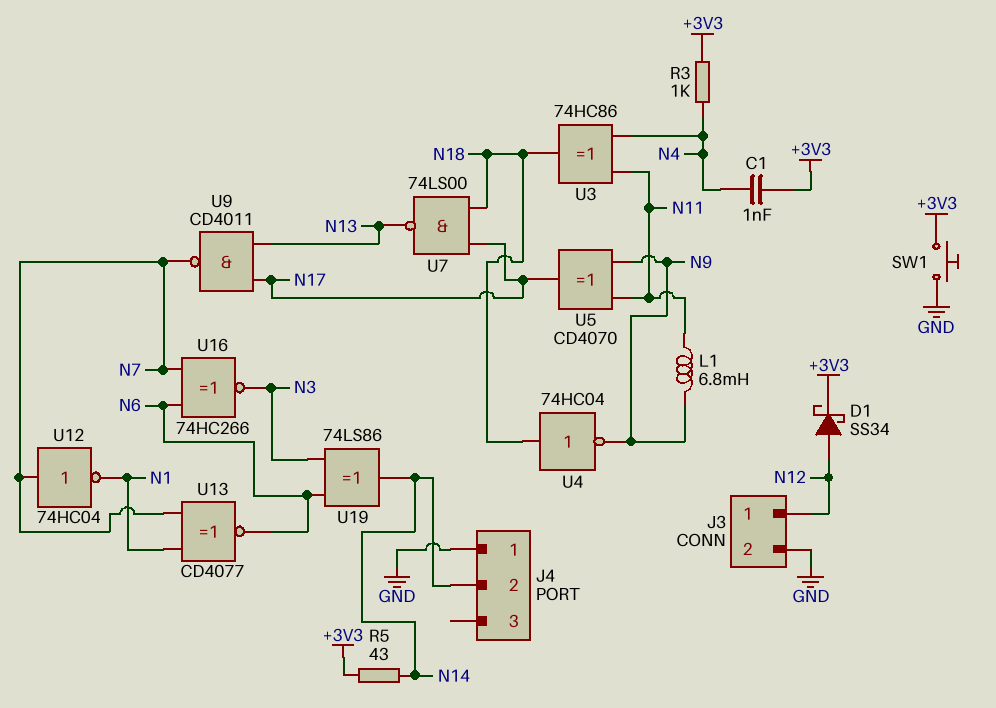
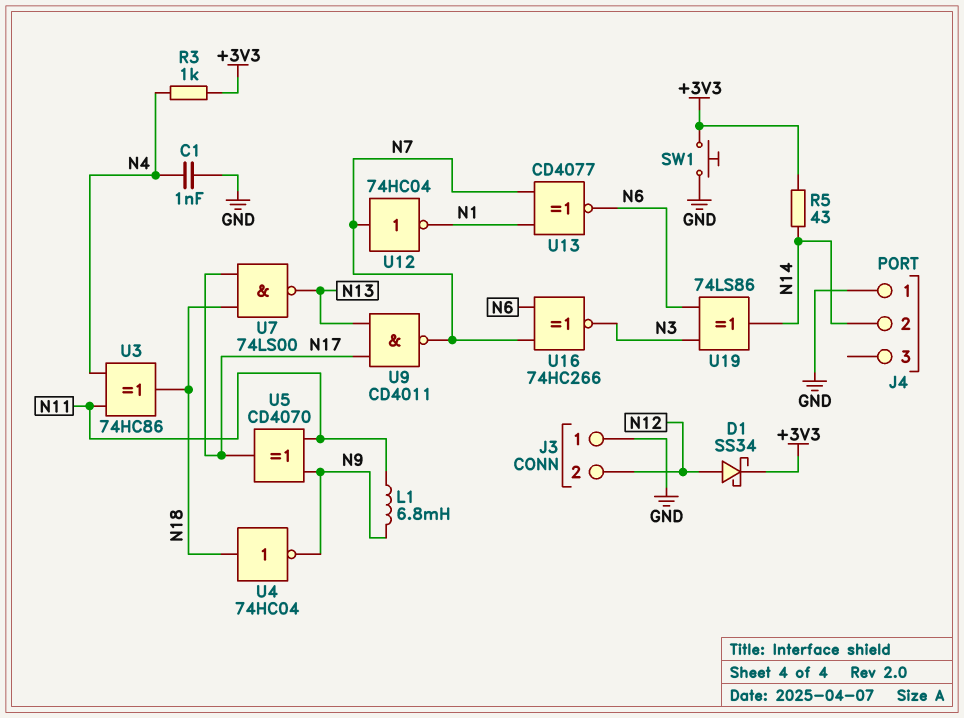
C1: 1nF (+3V3, N4) -> 1nF (GND, N4)
J3 pin 1: N12 -> GND
J3 pin 2: GND -> N12

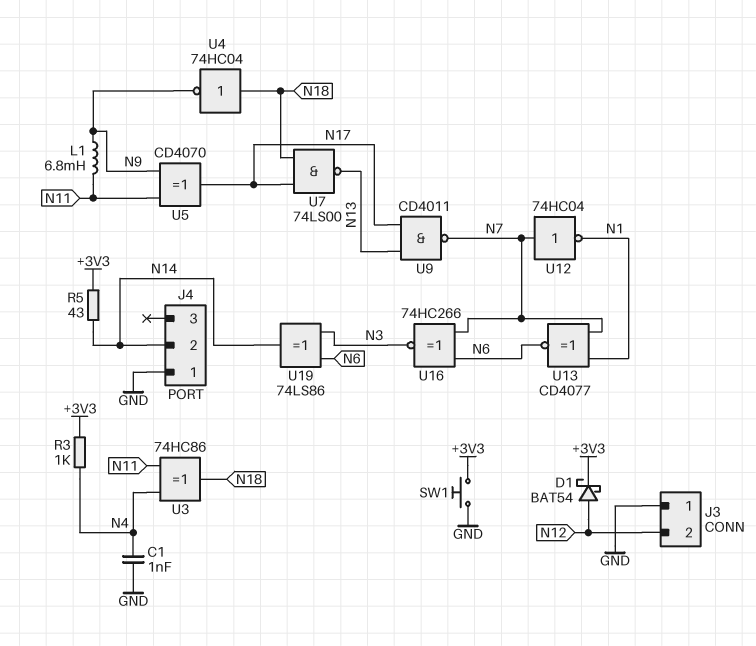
D1: schottky SS34 (A N12, K +3V3) -> schottky BAT54 (A N12, K +3V3)

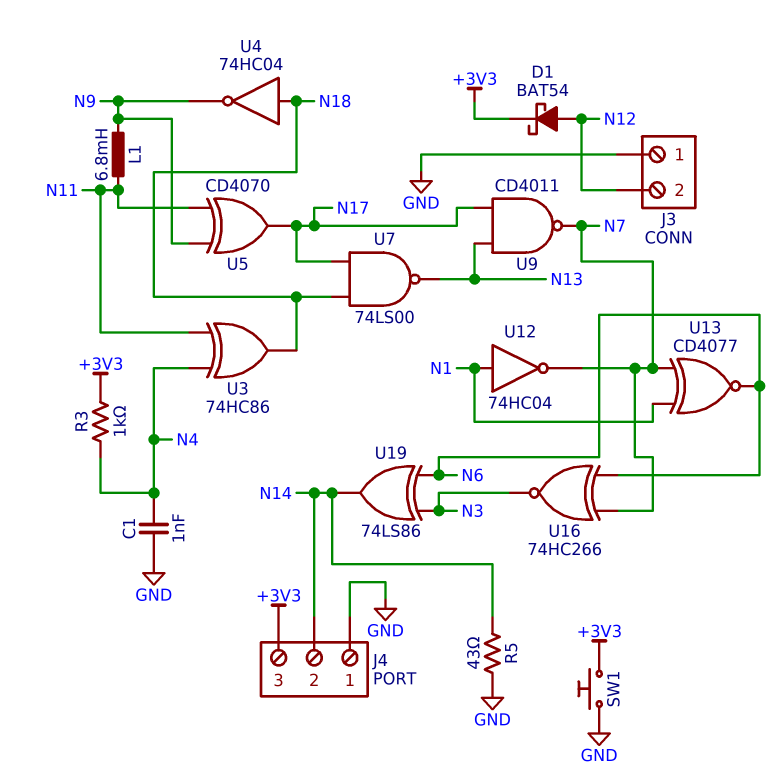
J4 pin 3: none -> +3V3
R5: 43 (+3V3, N14) -> 43 (GND, N14)
U12: NOT 74HC04 (in N7, out N1) -> NOT 74HC04 (in N1, out N7)

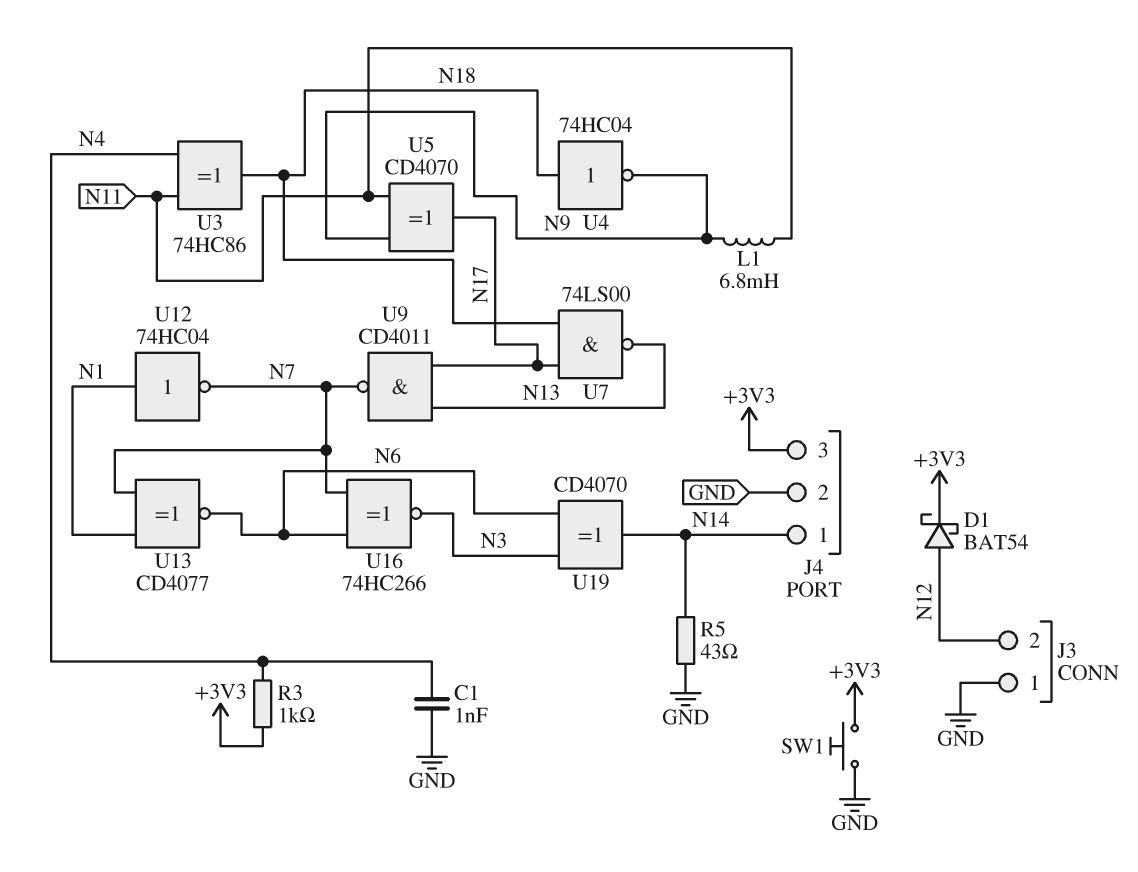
J4 pin 1: GND -> N14
J4 pin 2: N14 -> GND
U19: XOR 74LS86 (in N3, in N6, out N14) -> XOR CD4070 (in N3, in N6, out N14)

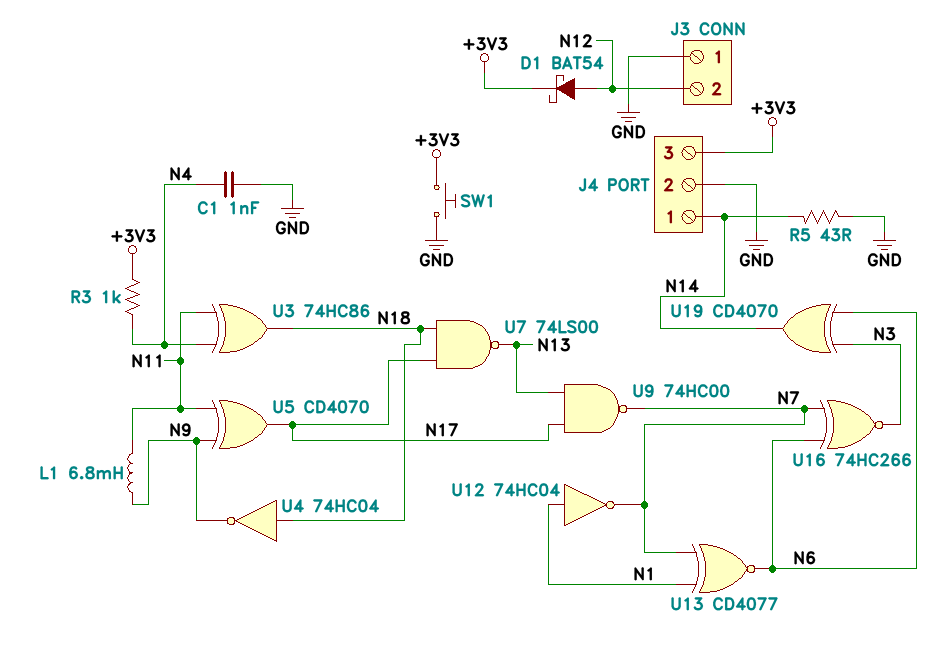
U9: NAND CD4011 (in N13, in N17, out N7) -> NAND 74HC00 (in N13, in N17, out N7)

